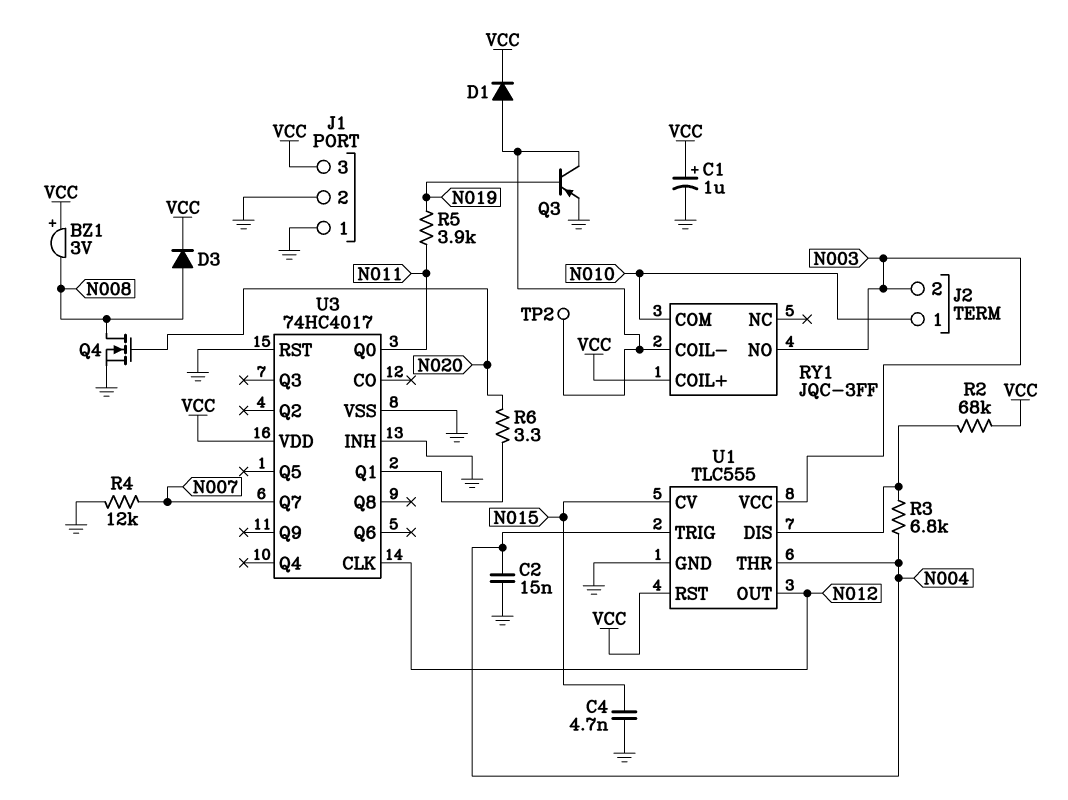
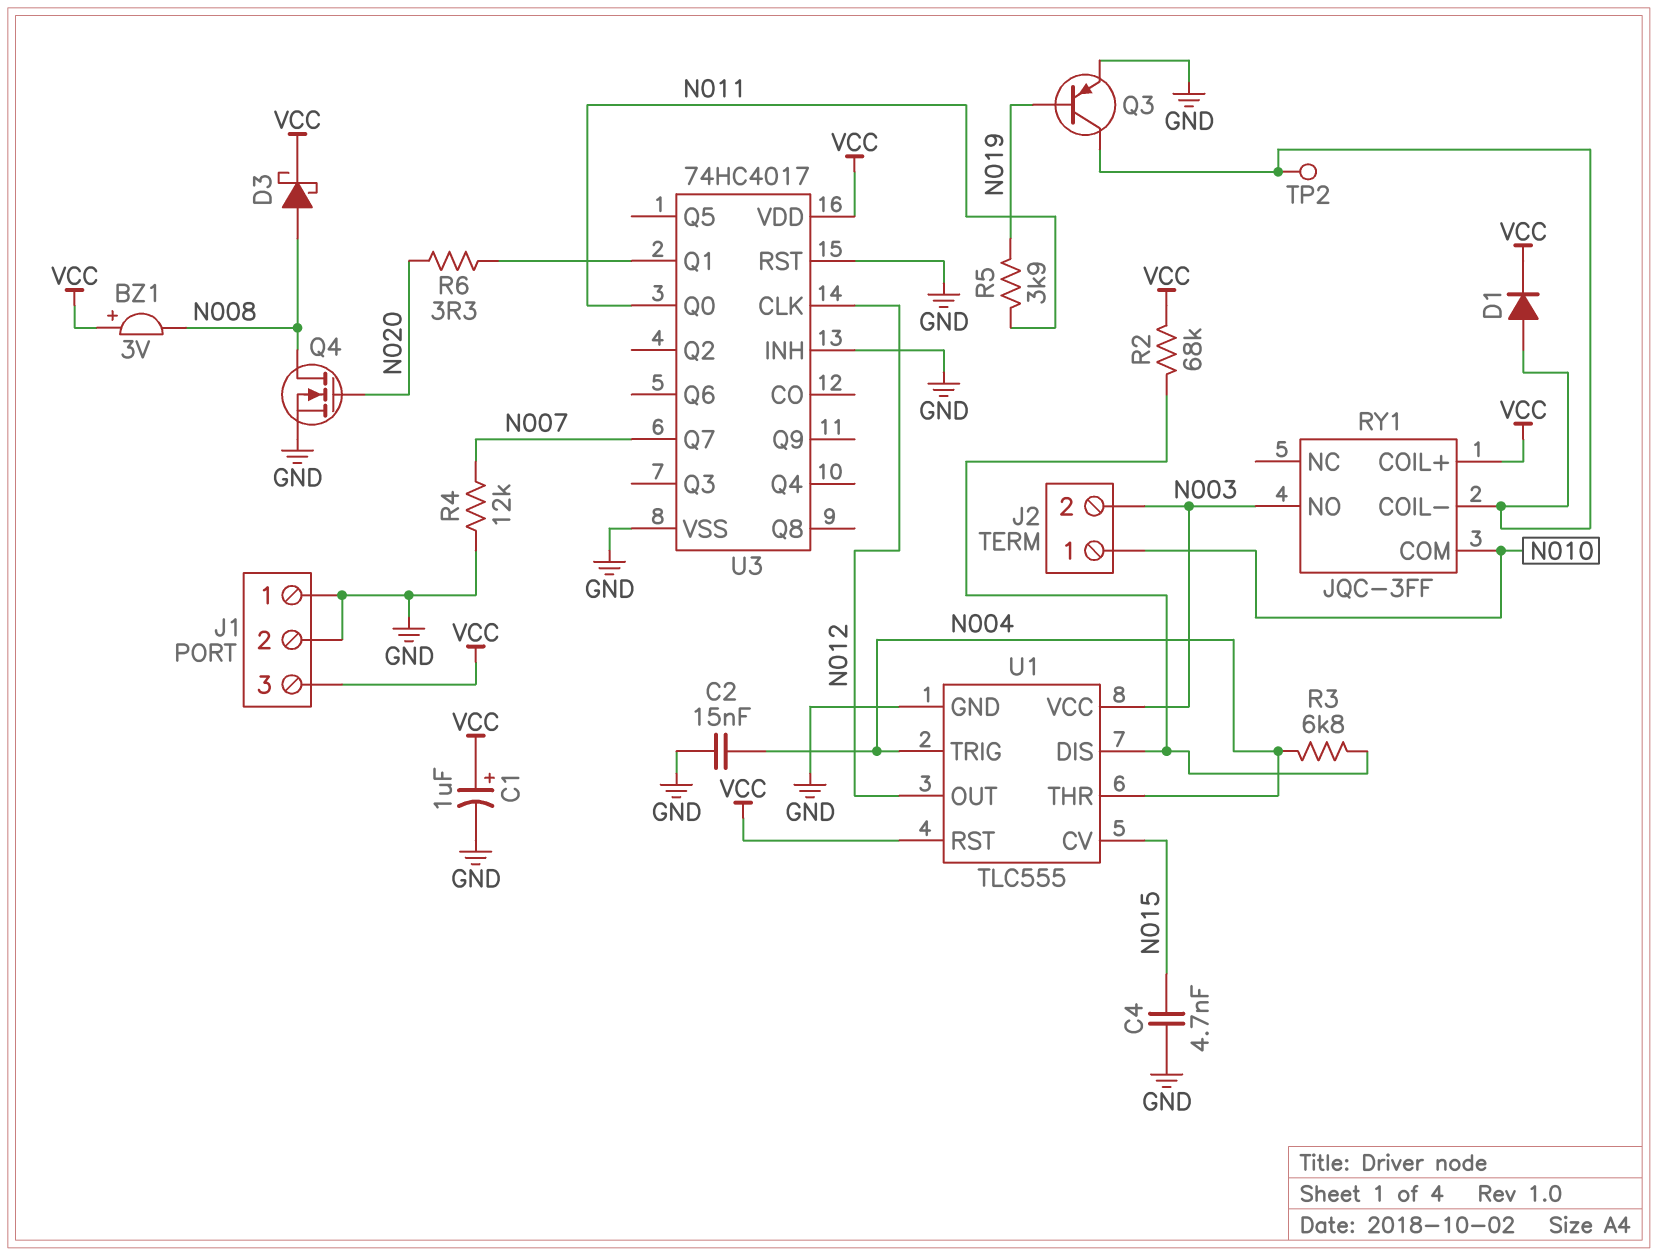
D3: diode (A N008, K VCC) -> schottky (A N008, K VCC)

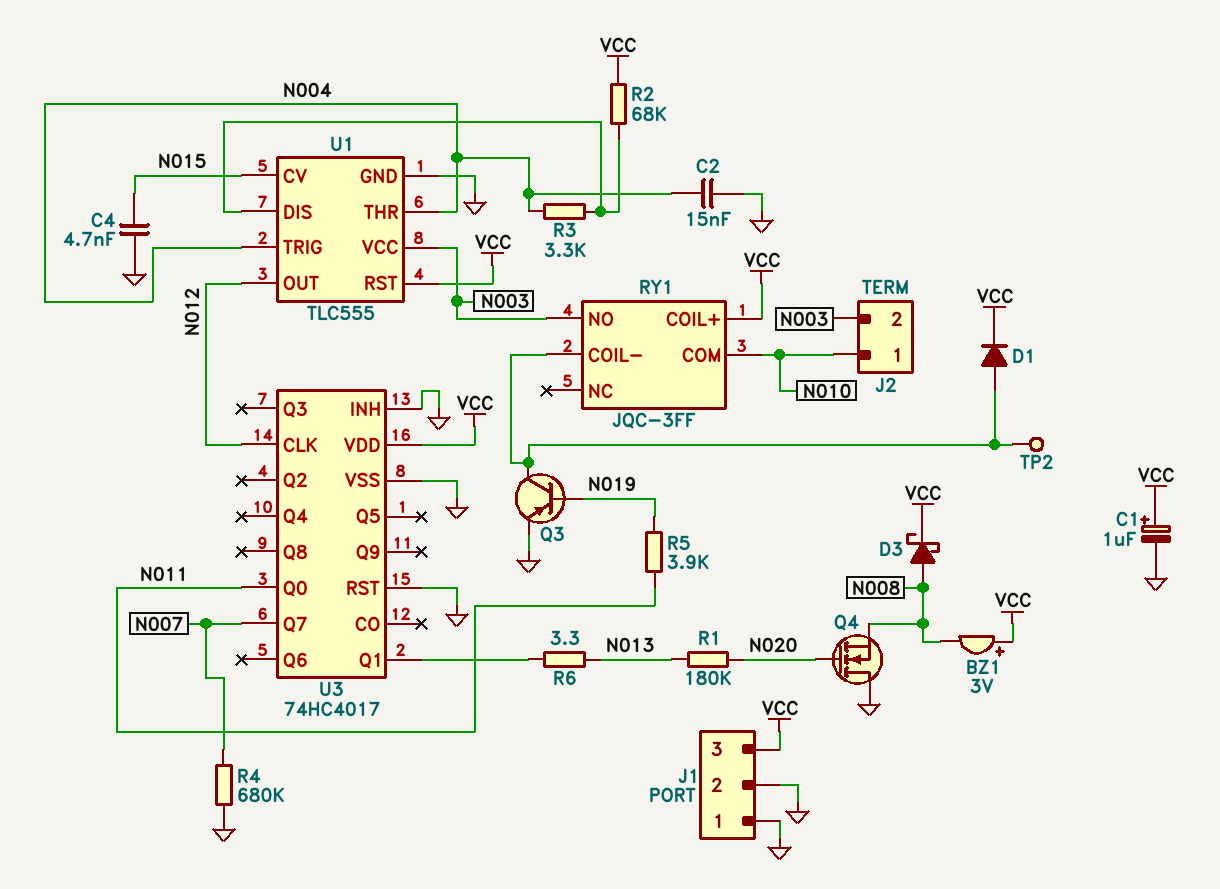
Q4: NMOS (G N020, D N008, S GND) -> NMOS (G N020, D GND, S N008)
R1: none -> 180k (N013, N020)
R3: 6.8k (N004, U1/DIS) -> 3.3k (N004, U1/DIS)
R4: 12k (GND, N007) -> 680k (GND, N007)
R6: 3.3 (N020, U3/Q1) -> 3.3 (N013, U3/Q1)

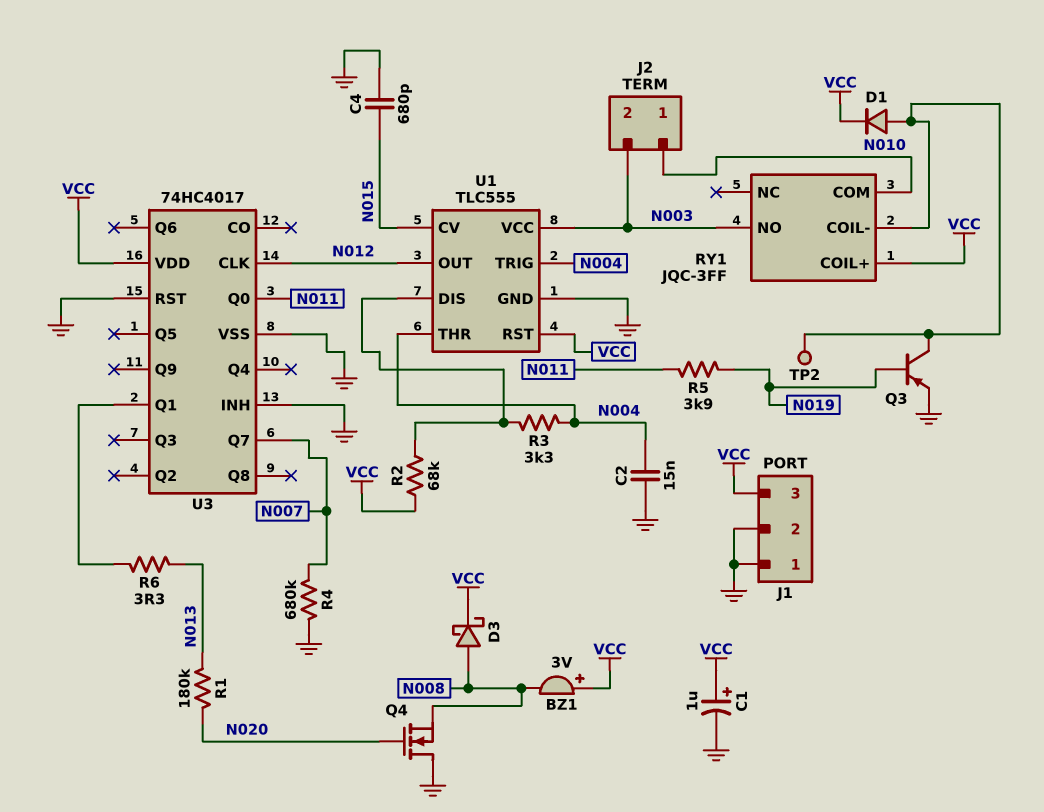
C4: 4.7nF (GND, N015) -> 680pF (GND, N015)

